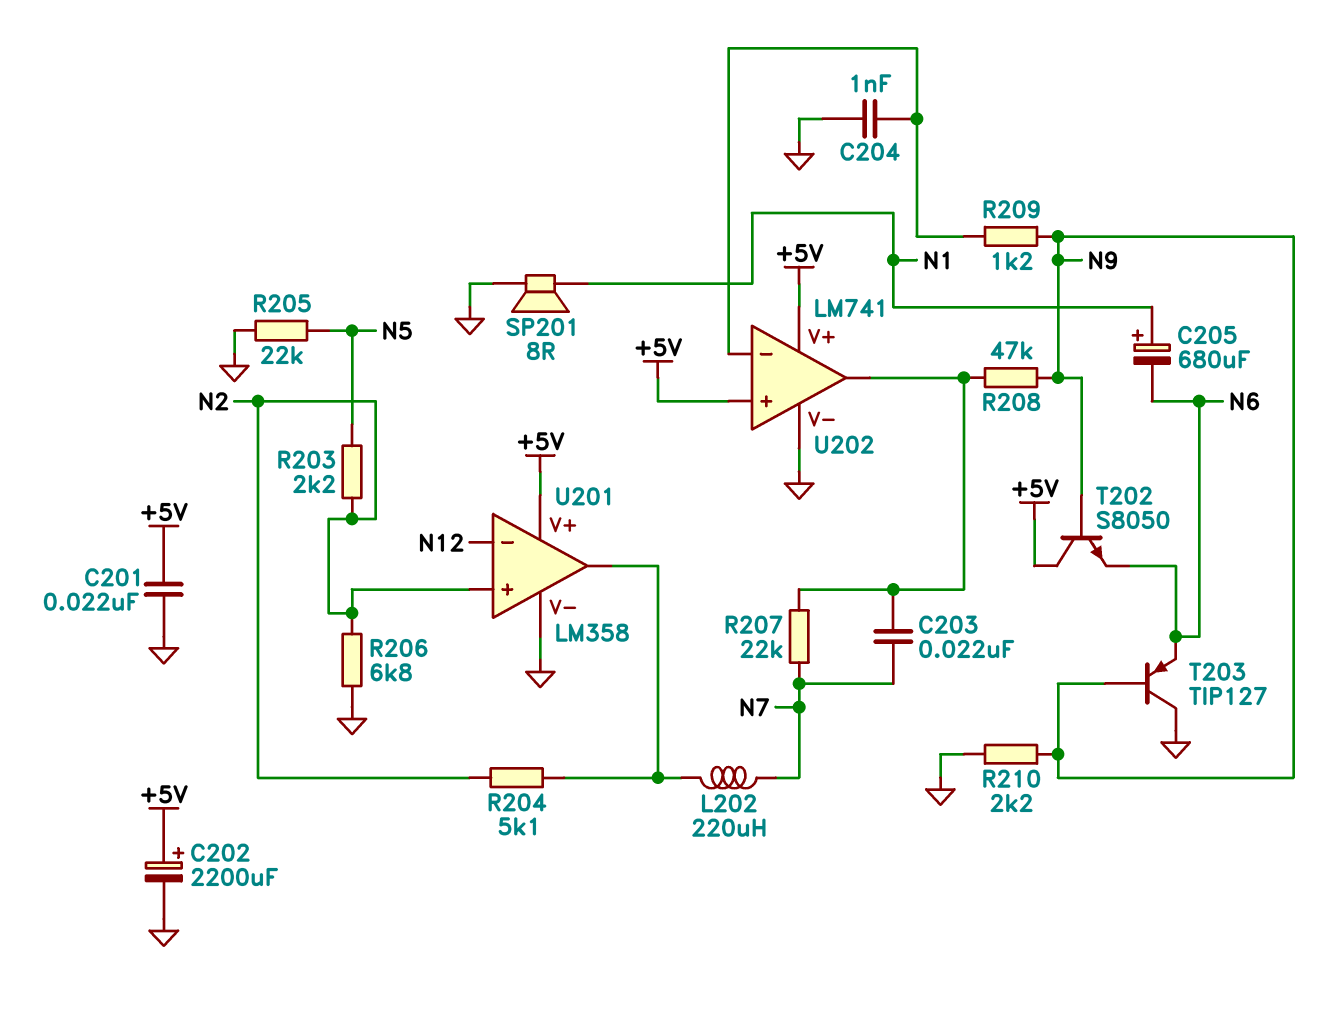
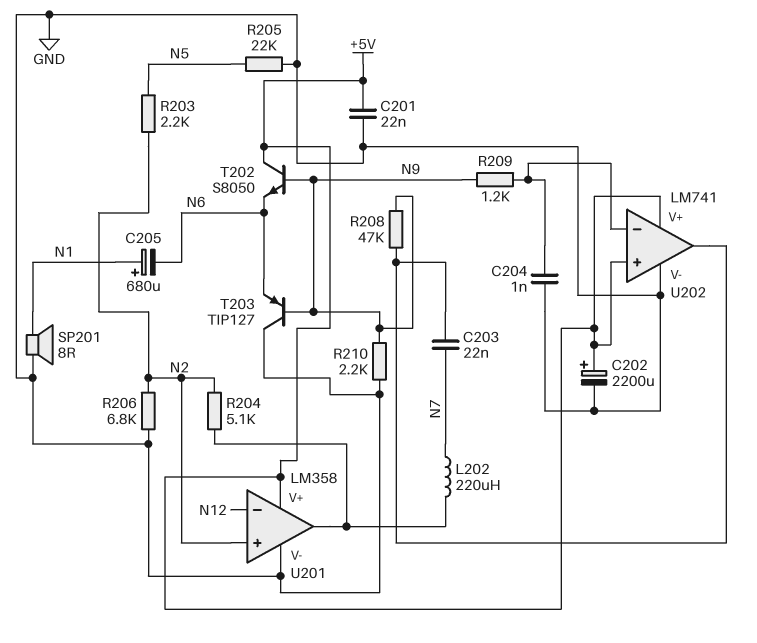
R207: 22k (N7, U202/out) -> none

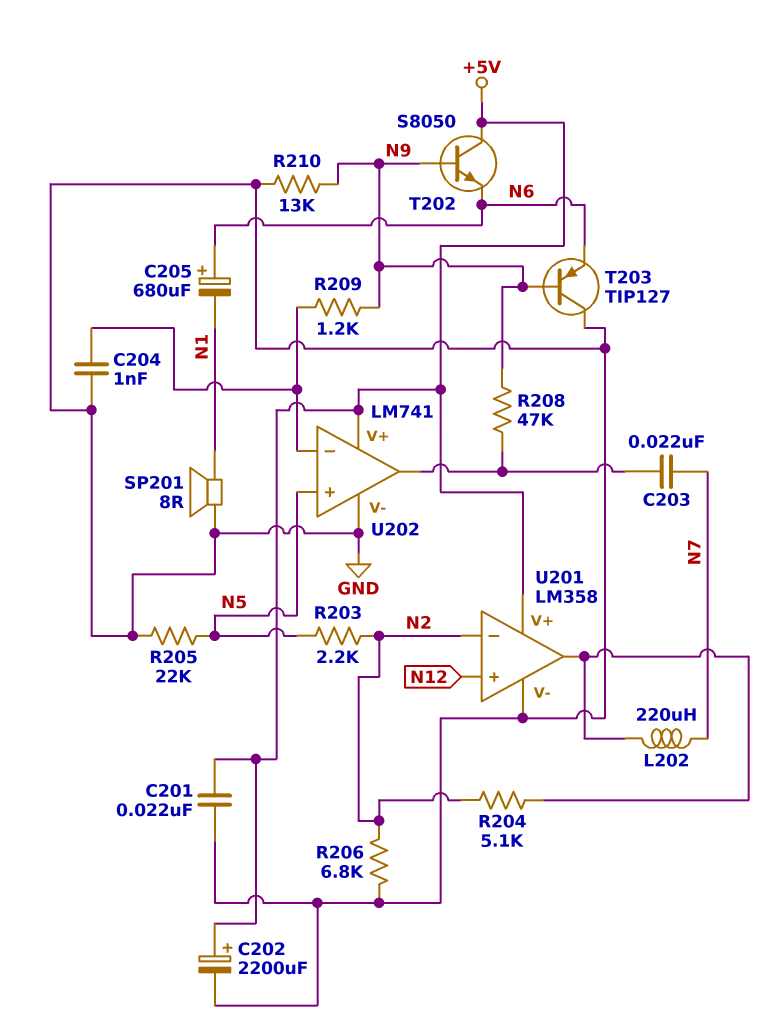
C205: 680uF (plus N1, minus N6) -> 680uF (plus N6, minus N1)
R210: 2.2k (GND, N9) -> 13k (GND, N9)
U201 pin in+: N2 -> N12
U201 pin in-: N12 -> N2
U202 pin in+: +5V -> N5

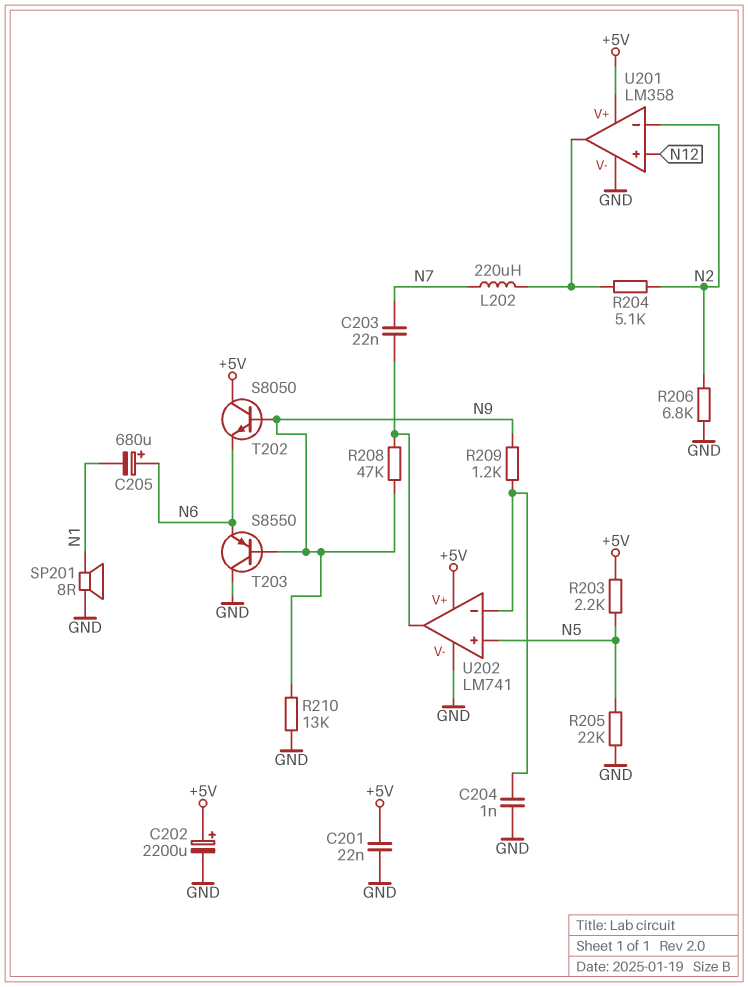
R203: 2.2k (N2, N5) -> 2.2k (+5V, N5)
T203: PNP TIP127 (B N9, C GND, E N6) -> PNP S8550 (B N9, C GND, E N6)

